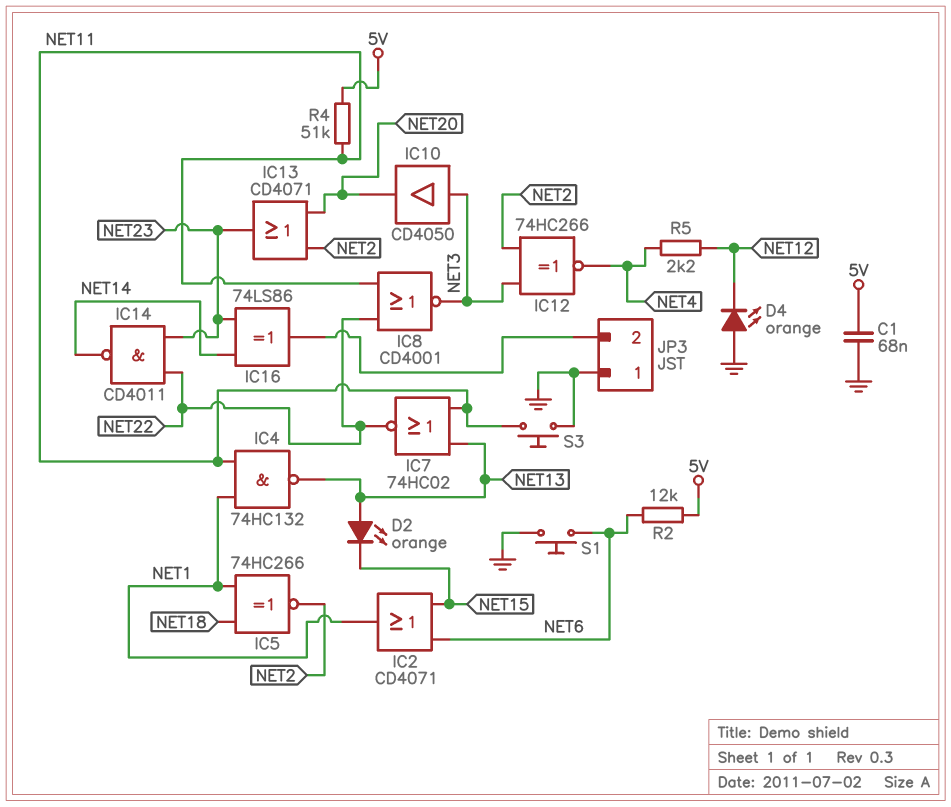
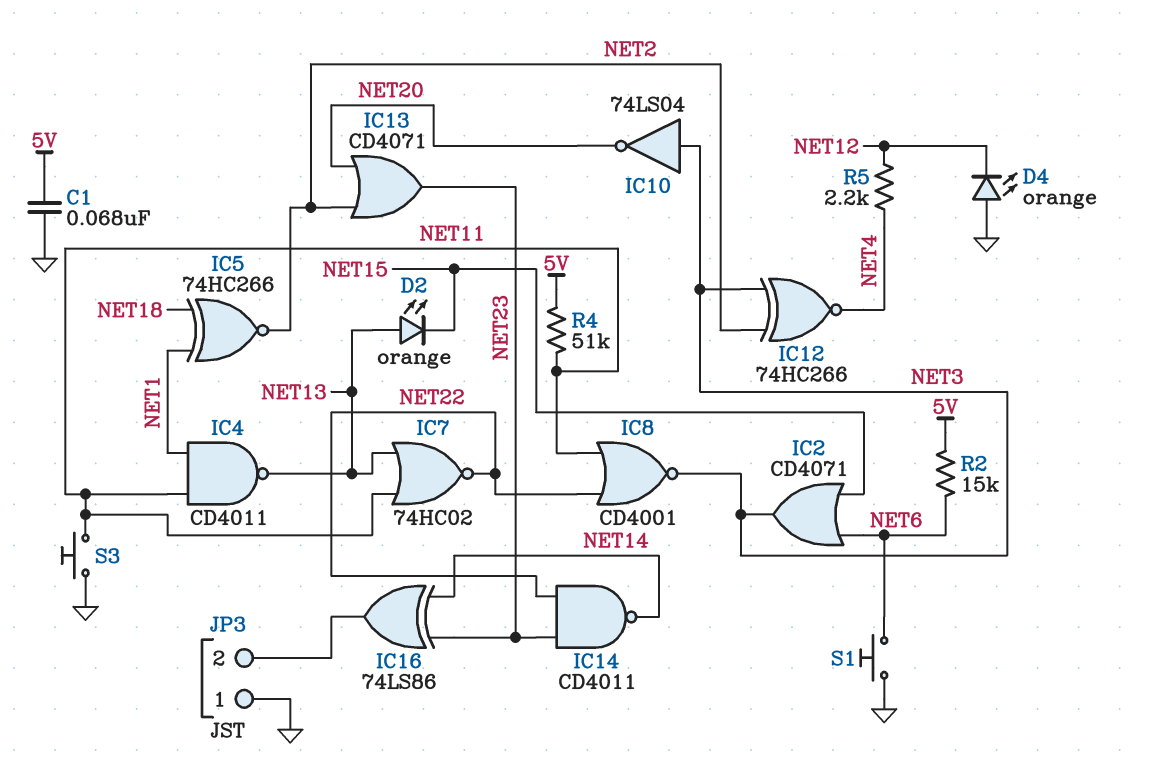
IC2: OR CD4071 (in NET6, in NET15, out NET1) -> OR CD4071 (in NET6, in NET15, out NET3)
IC4: NAND 74HC132 (in NET1, in NET11, out NET13) -> NAND CD4011 (in NET1, in NET11, out NET13)
IC10: buffer CD4050 (in NET3, out NET20) -> NOT 74LS04 (in NET3, out NET20)
R2: 12k (5V, NET6) -> 15k (5V, NET6)

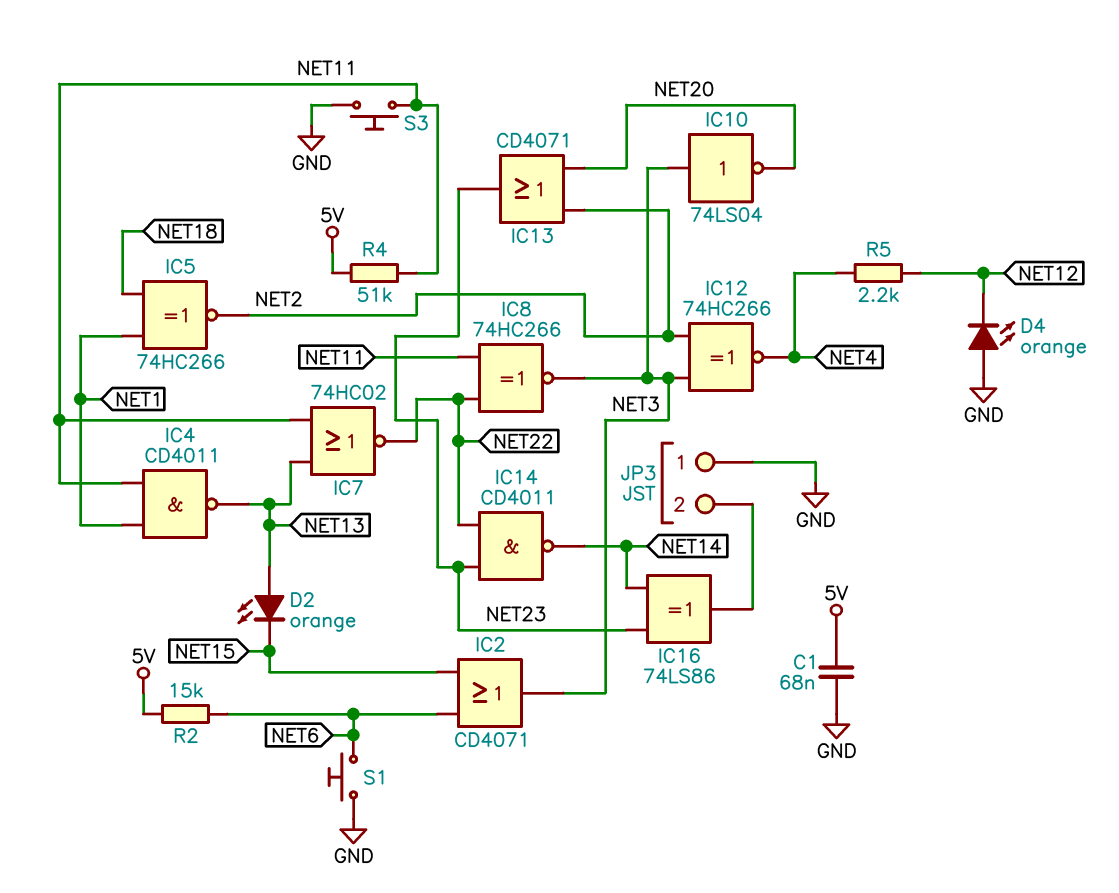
IC8: NOR CD4001 (in NET11, in NET22, out NET3) -> XNOR 74HC266 (in NET11, in NET22, out NET3)

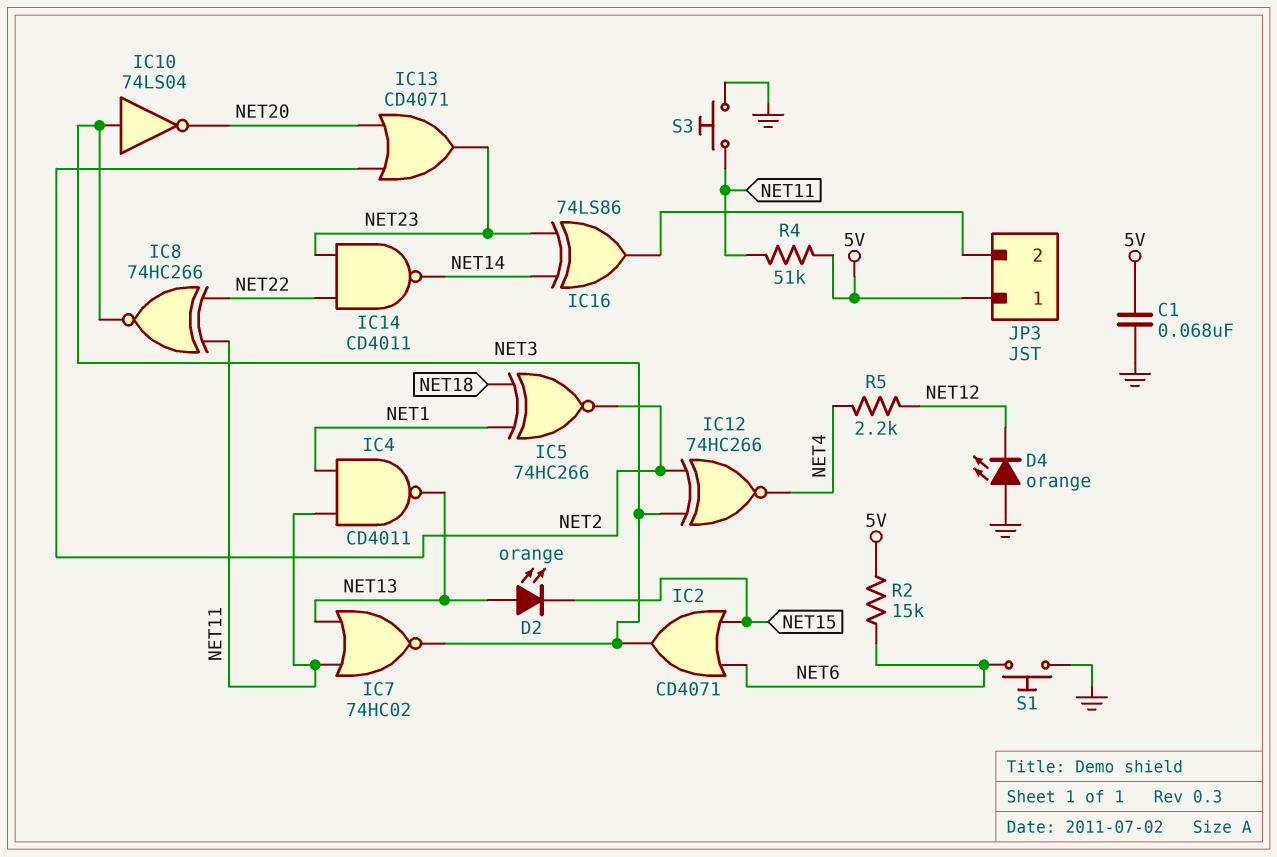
IC7: NOR 74HC02 (in NET11, in NET13, out NET22) -> NOR 74HC02 (in NET11, in NET13, out NET3)
JP3 pin 1: GND -> 5V

